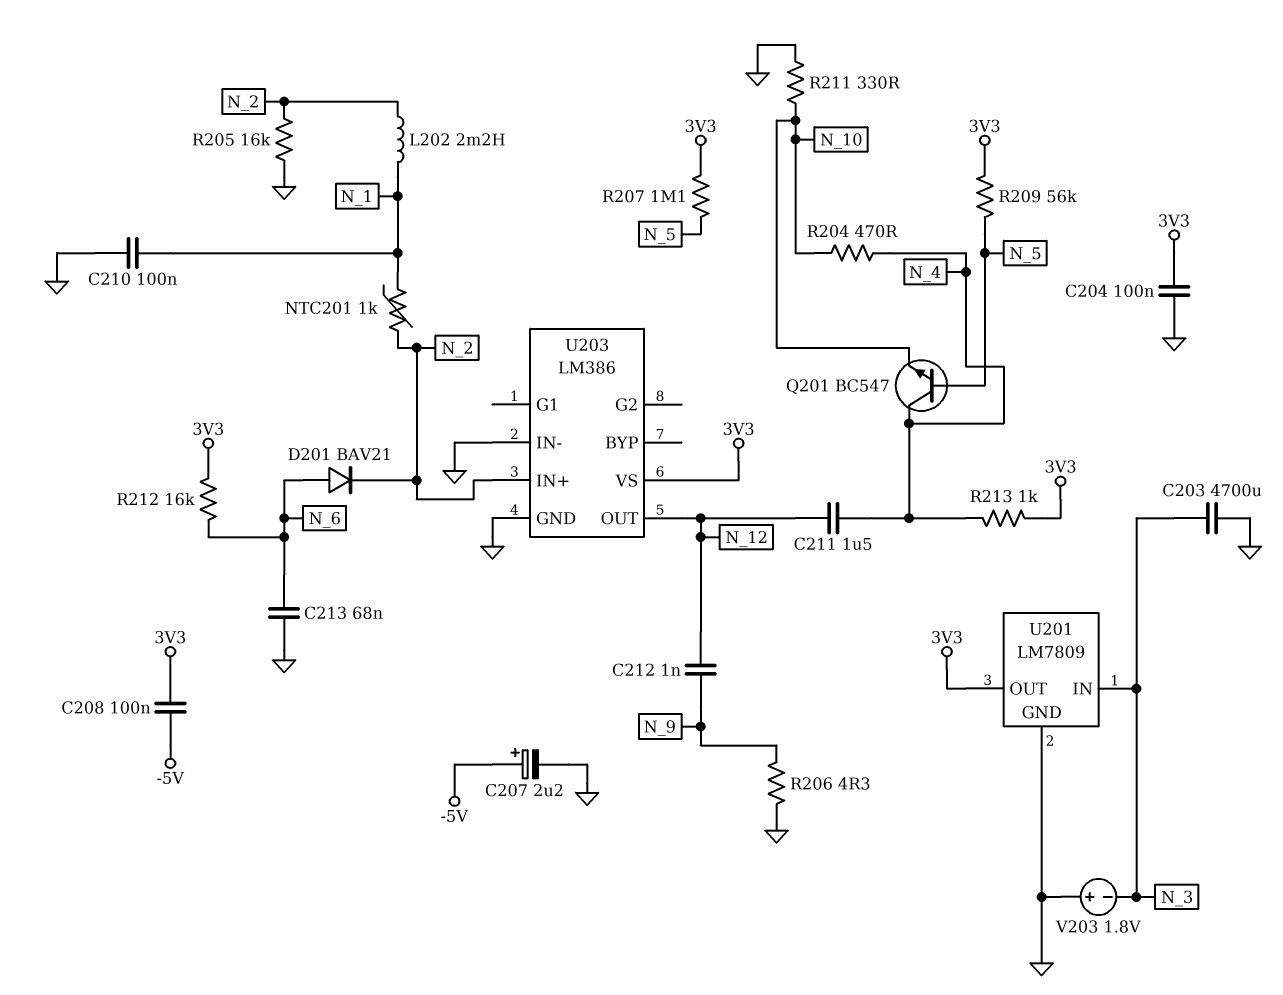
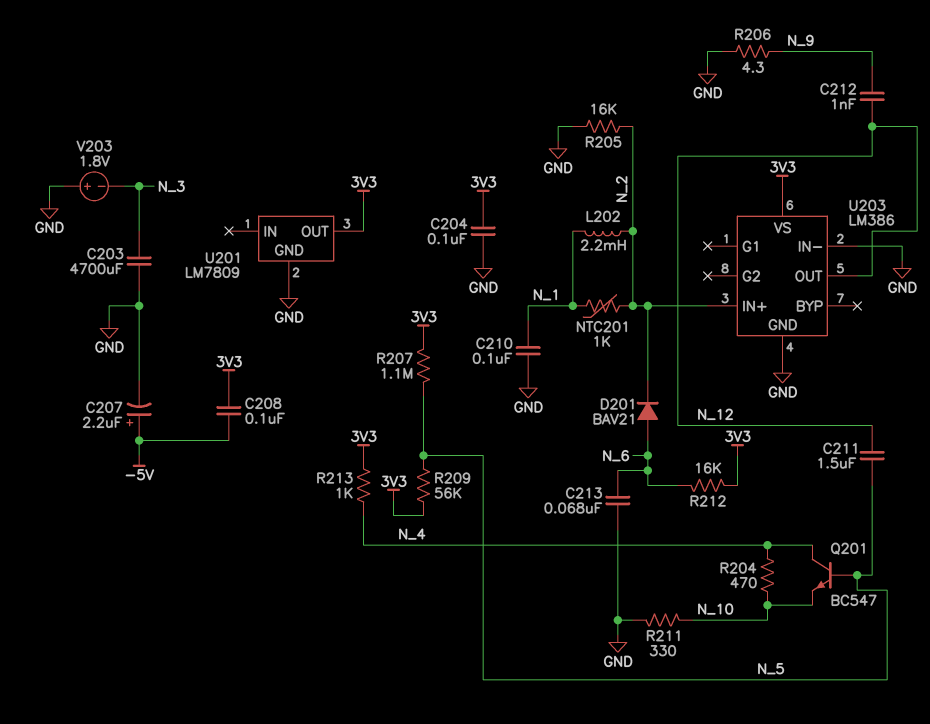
C211: 1.5uF (N_4, N_12) -> 1.5uF (N_5, N_12)
U201 pin IN: N_3 -> none

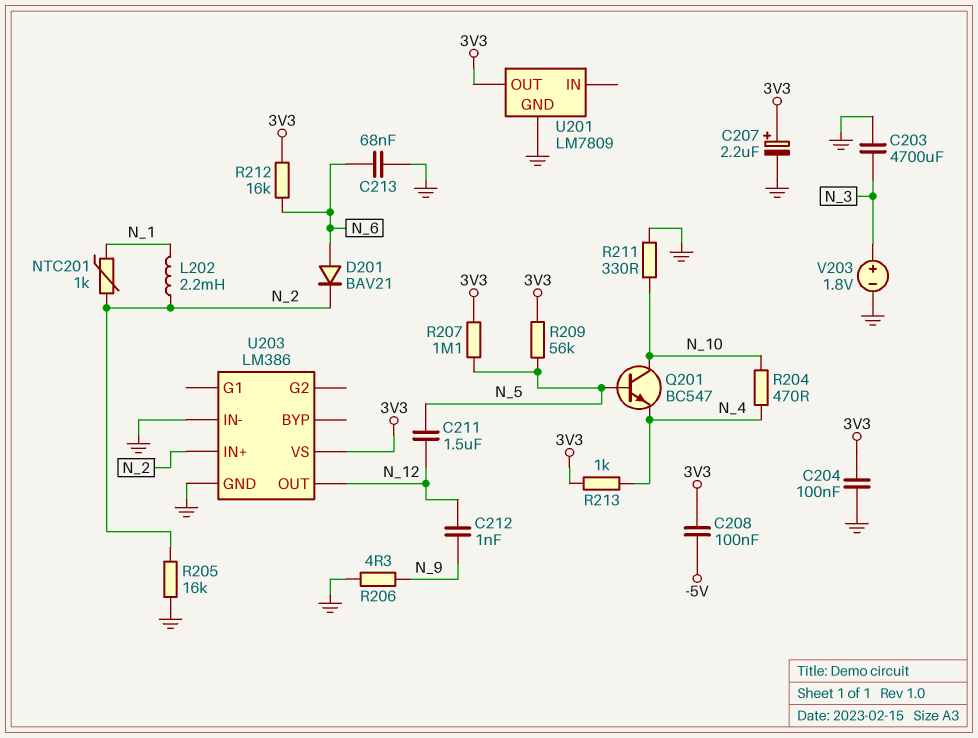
C207: 2.2uF (plus -5V, minus GND) -> 2.2uF (plus 3V3, minus GND)
C210: 100nF (GND, N_1) -> none
Q201: NPN BC547 (B N_5, C N_4, E N_10) -> NPN BC547 (B N_5, C N_10, E N_4)
V203: 1.8V (plus GND, minus N_3) -> 1.8V (plus N_3, minus GND)

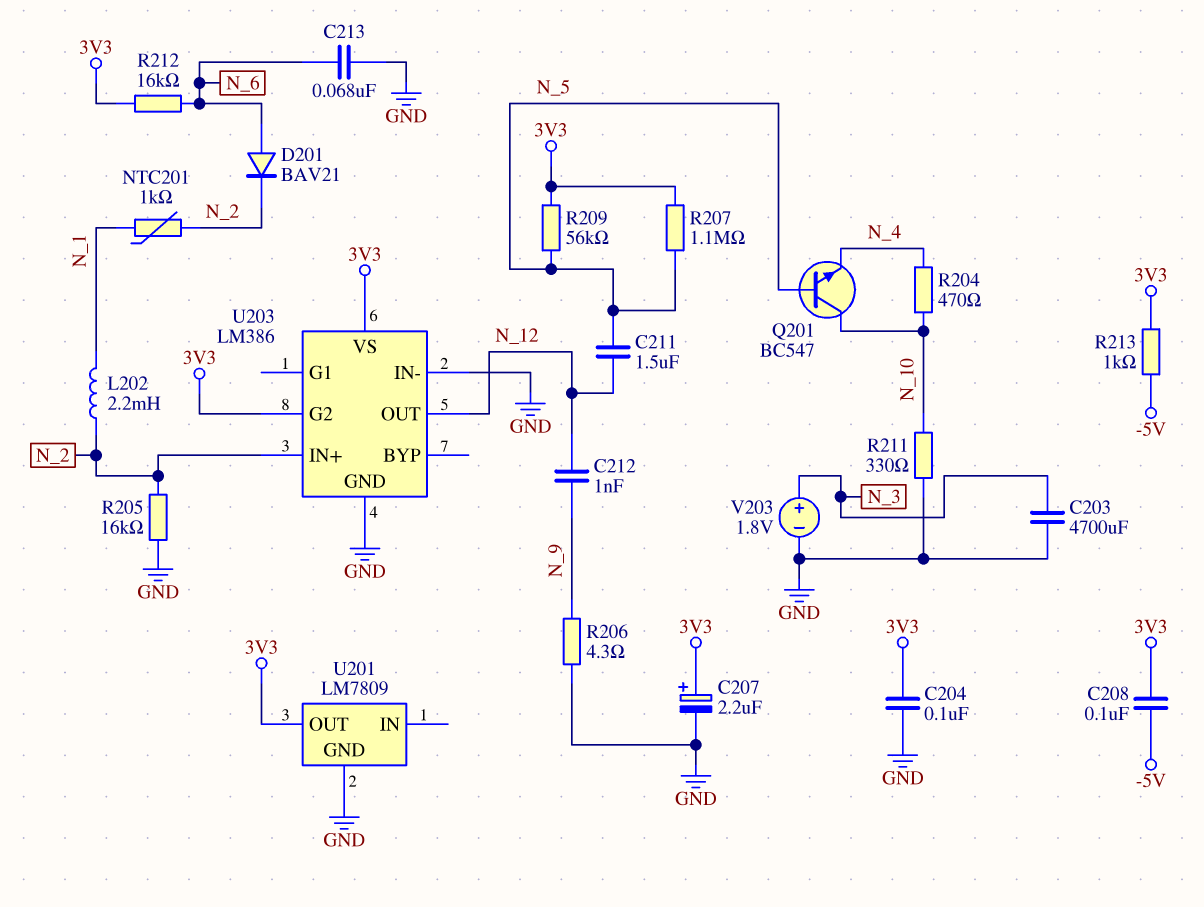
R213: 1k (3V3, N_4) -> 1k (-5V, 3V3)
U203 pin G2: none -> 3V3

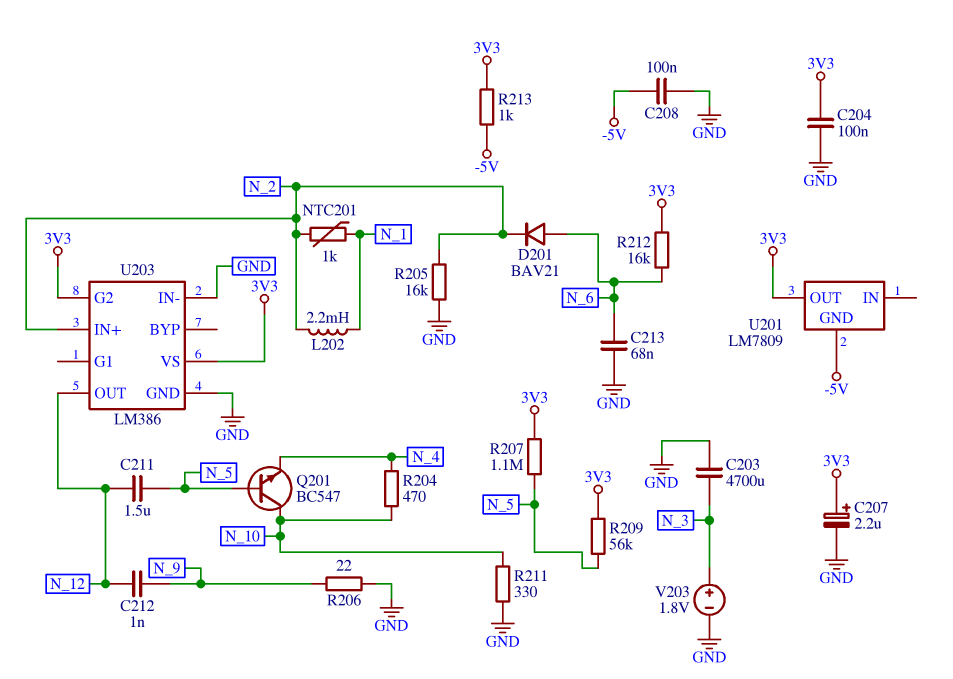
C208: 100nF (-5V, 3V3) -> 100nF (-5V, GND)
R206: 4.3 (GND, N_9) -> 22 (GND, N_9)
U201 pin GND: GND -> -5V

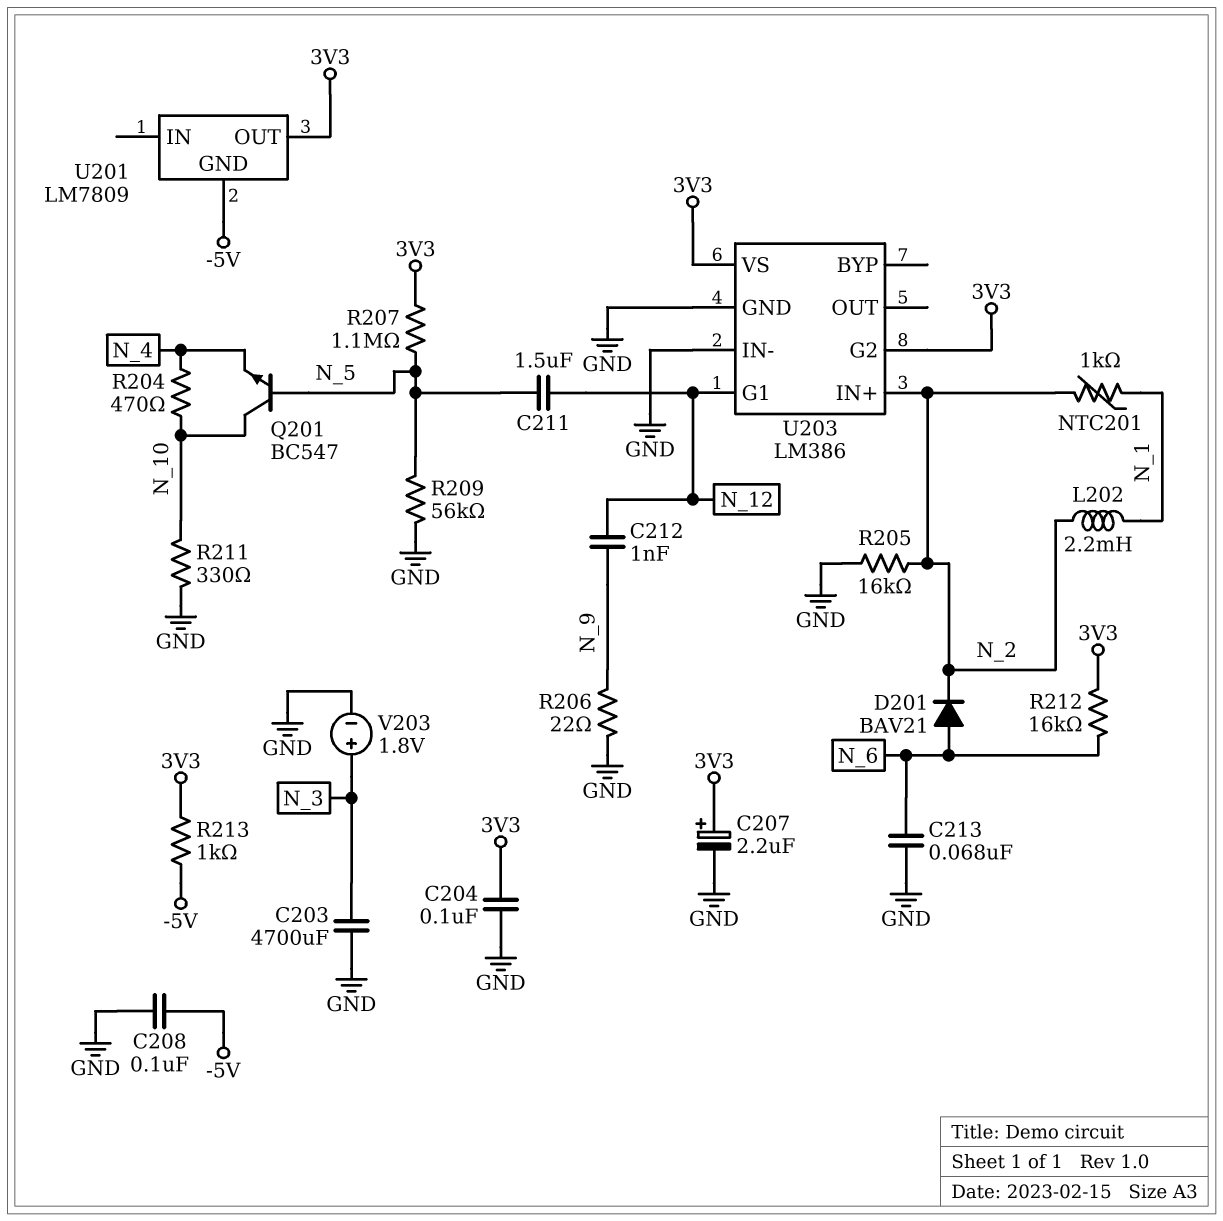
R209: 56k (3V3, N_5) -> 56k (GND, N_5)
U203 pin G1: none -> N_12
U203 pin OUT: N_12 -> none

